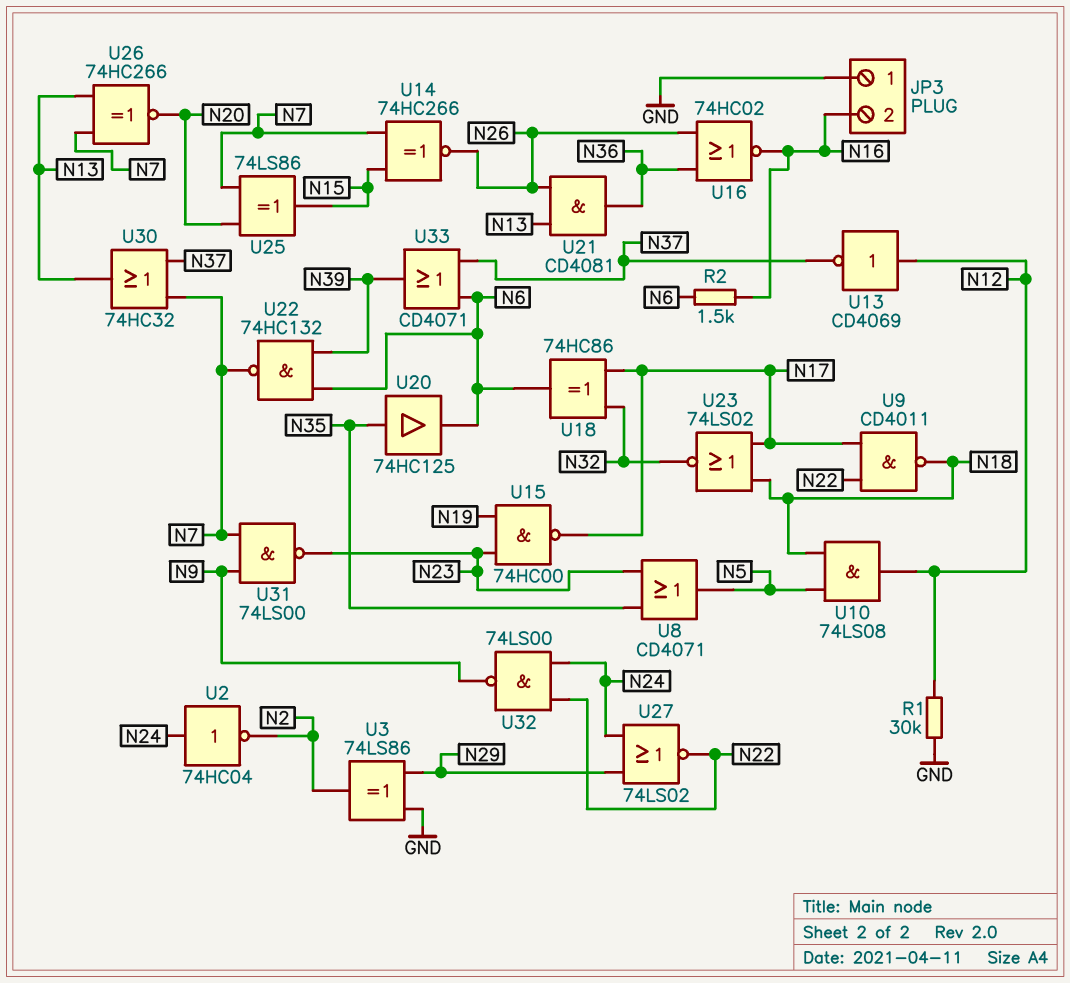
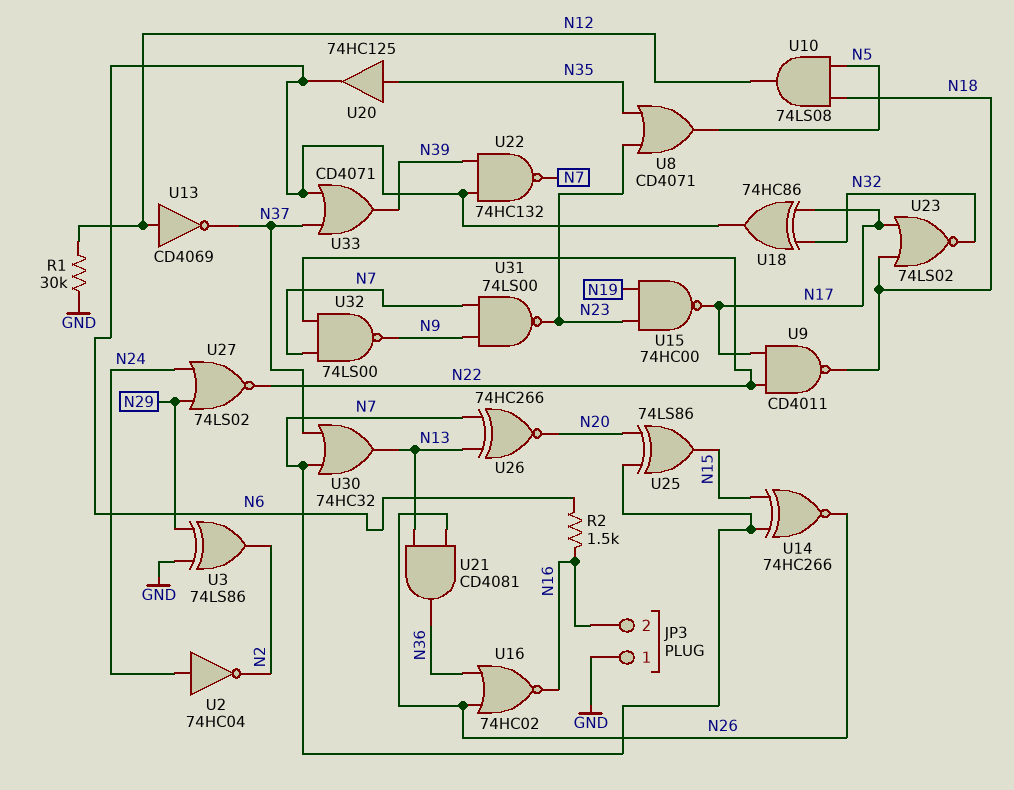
U32: NAND 74LS00 (in N22, in N24, out N9) -> NAND 74LS00 (in N7, in N22, out N9)

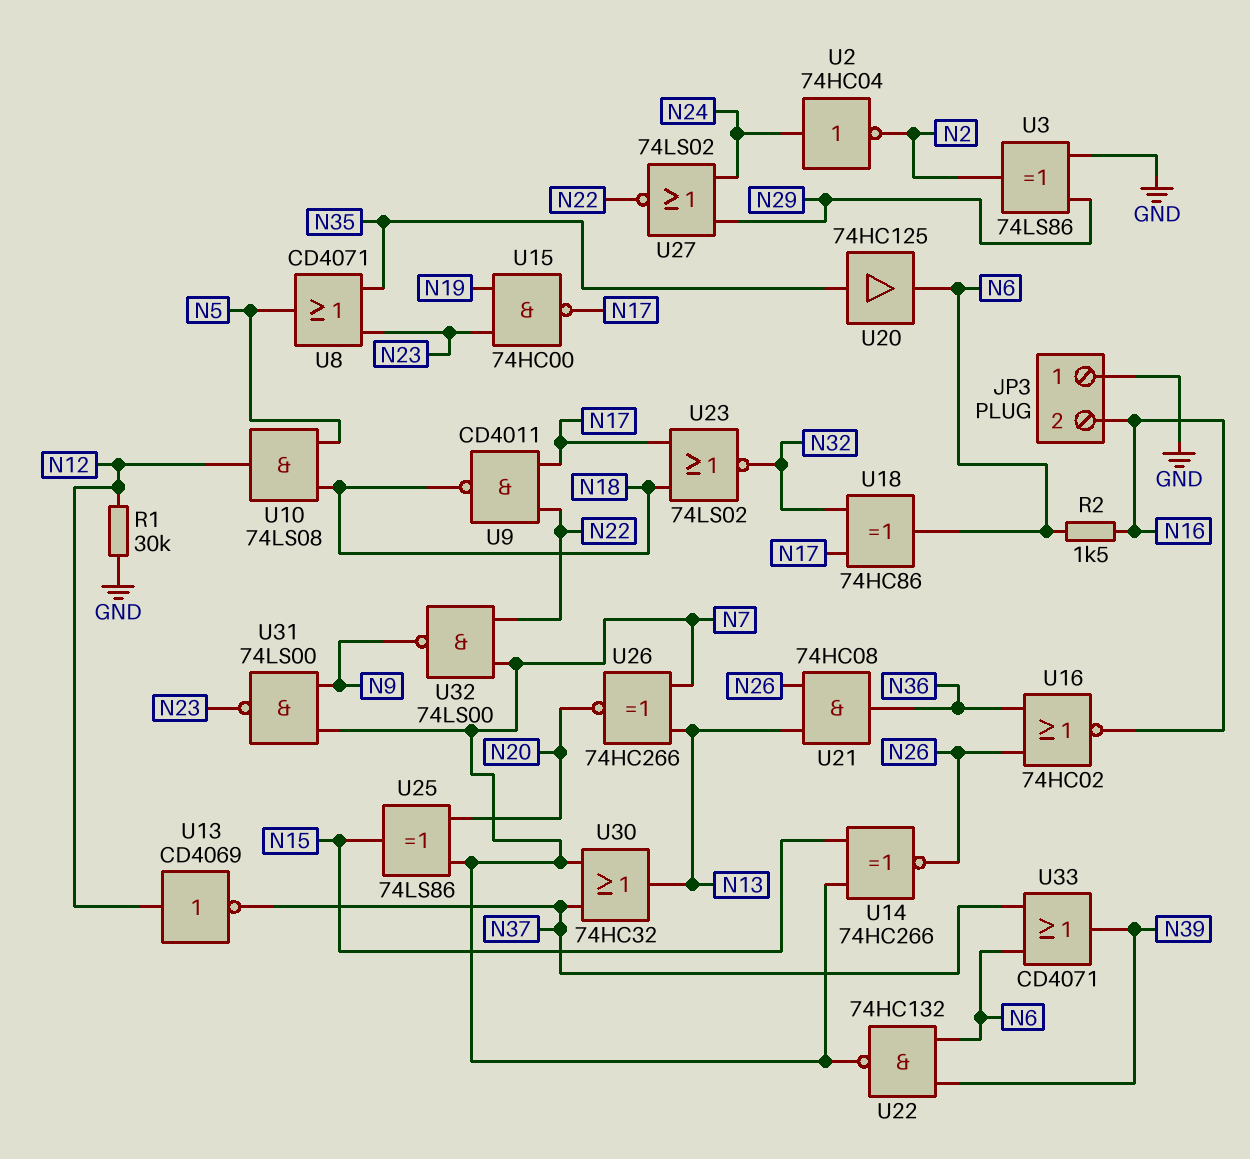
U21: AND CD4081 (in N13, in N26, out N36) -> AND 74HC08 (in N13, in N26, out N36)

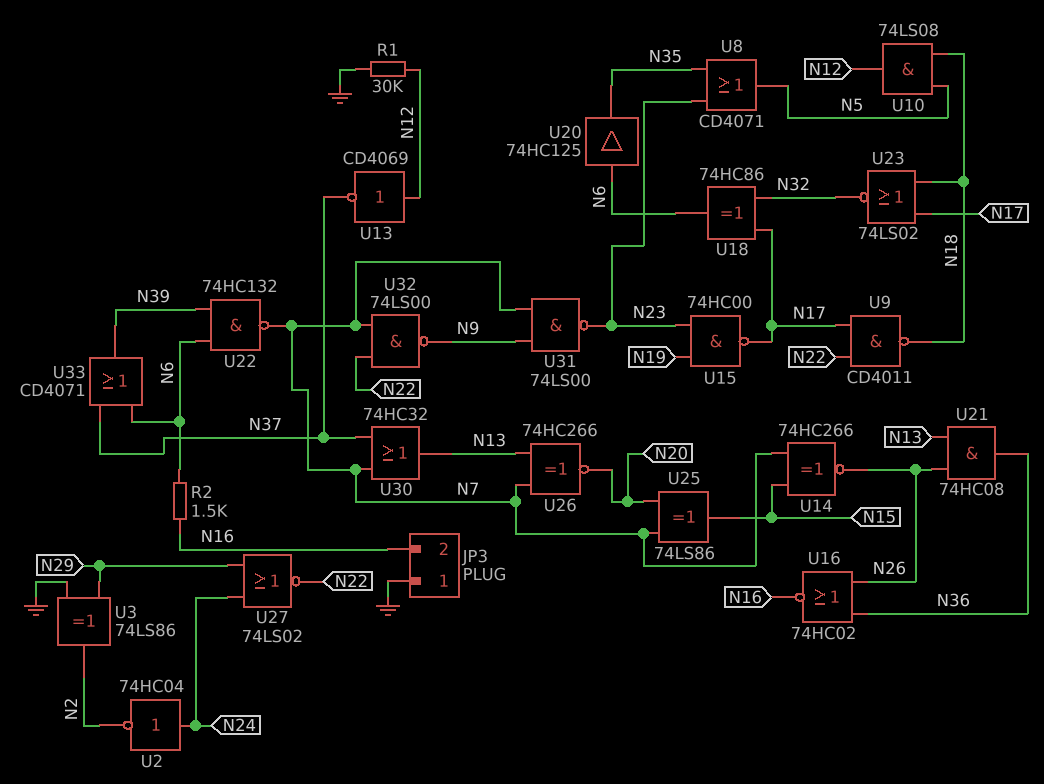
U20: buffer 74HC125 (in N35, out N6) -> buffer 74HC125 (in N6, out N35)

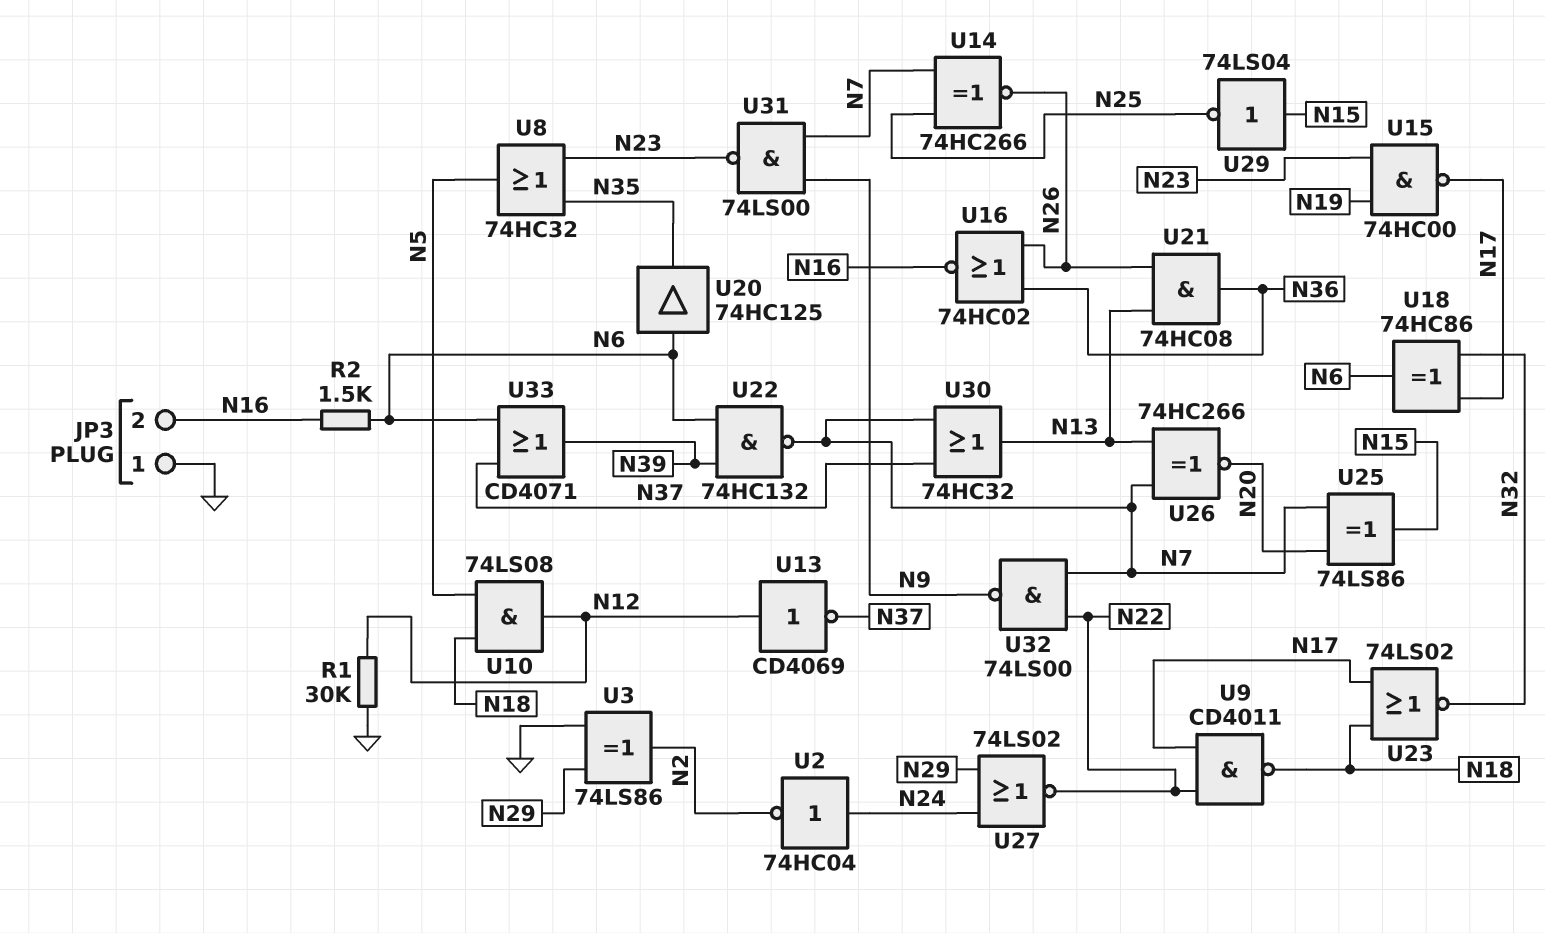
U8: OR CD4071 (in N23, in N35, out N5) -> OR 74HC32 (in N23, in N35, out N5)
U14: XNOR 74HC266 (in N7, in N15, out N26) -> XNOR 74HC266 (in N7, in N25, out N26)
U29: none -> NOT 74LS04 (in N15, out N25)

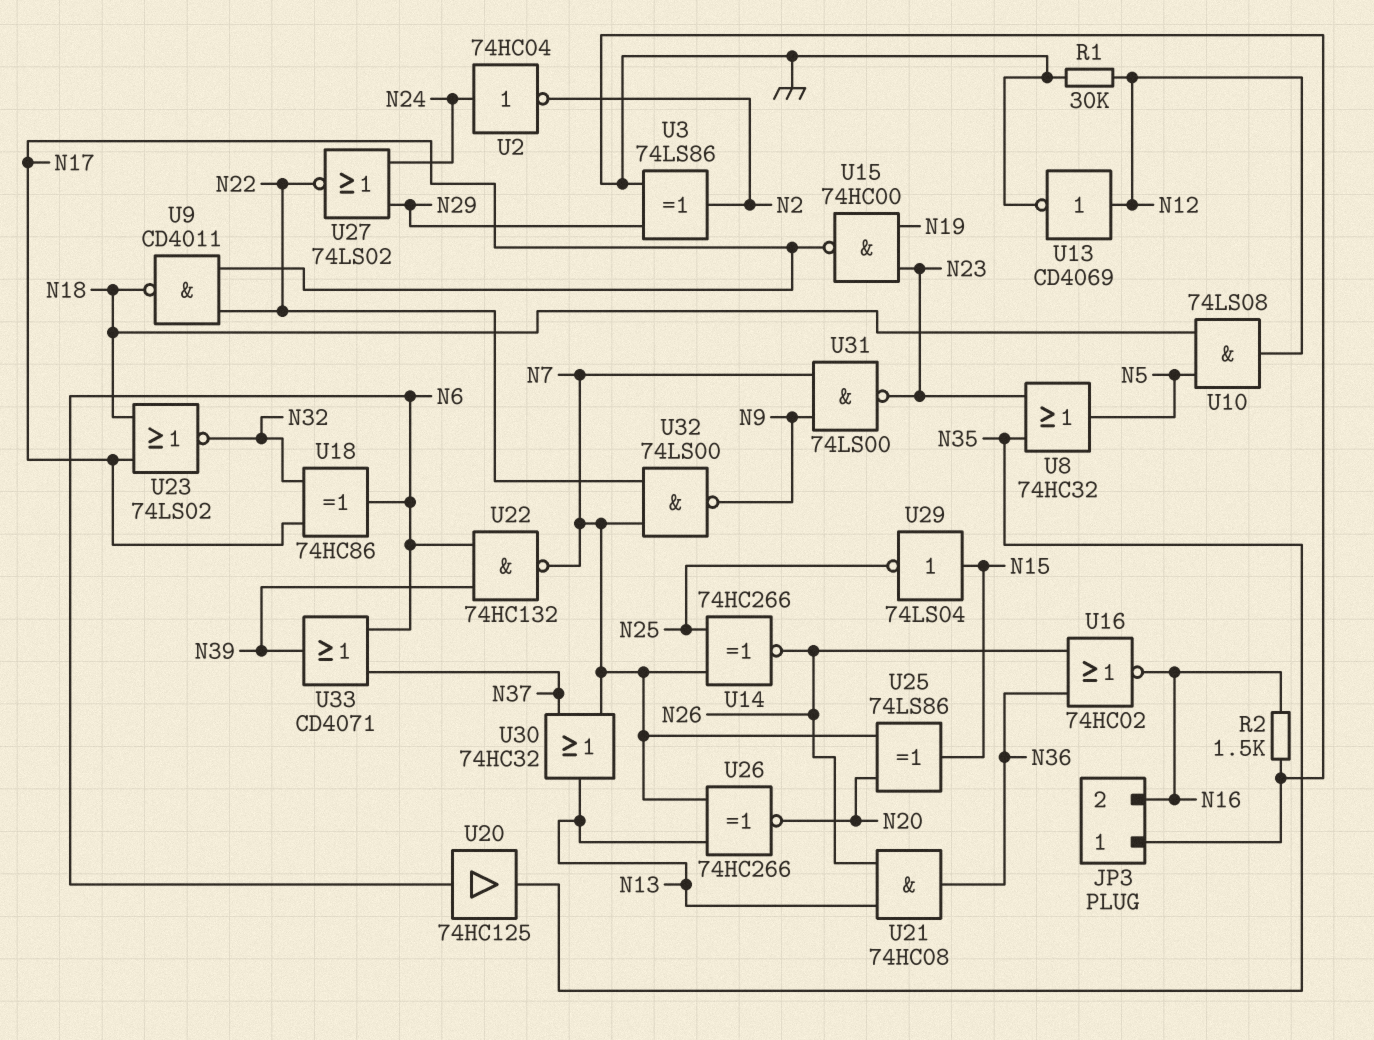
R2: 1.5k (N6, N16) -> 1.5k (GND, N16)
U13: NOT CD4069 (in N12, out N37) -> NOT CD4069 (in N12, out GND)

